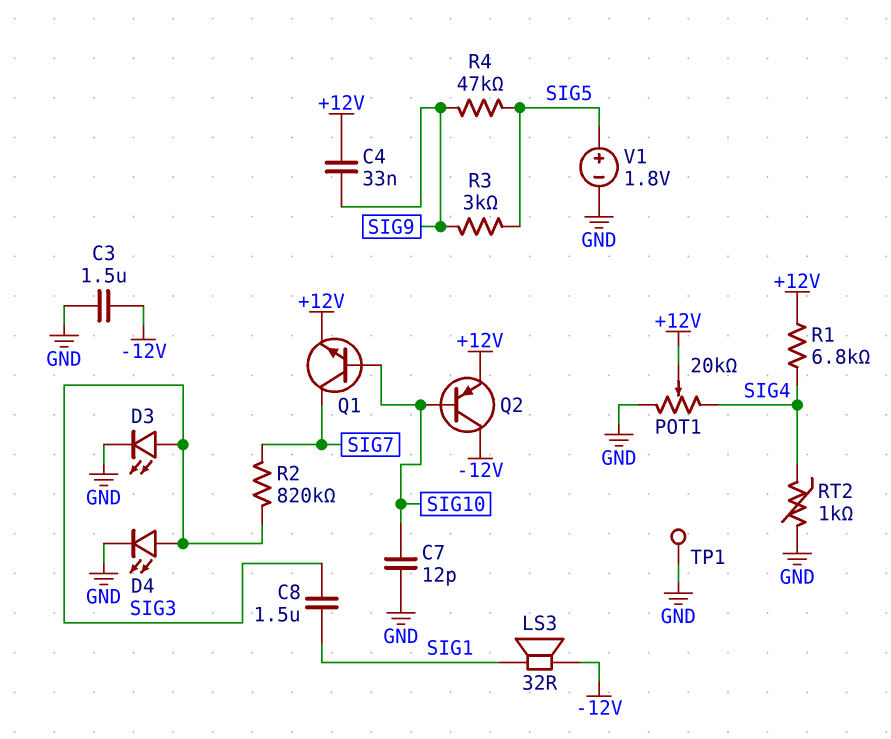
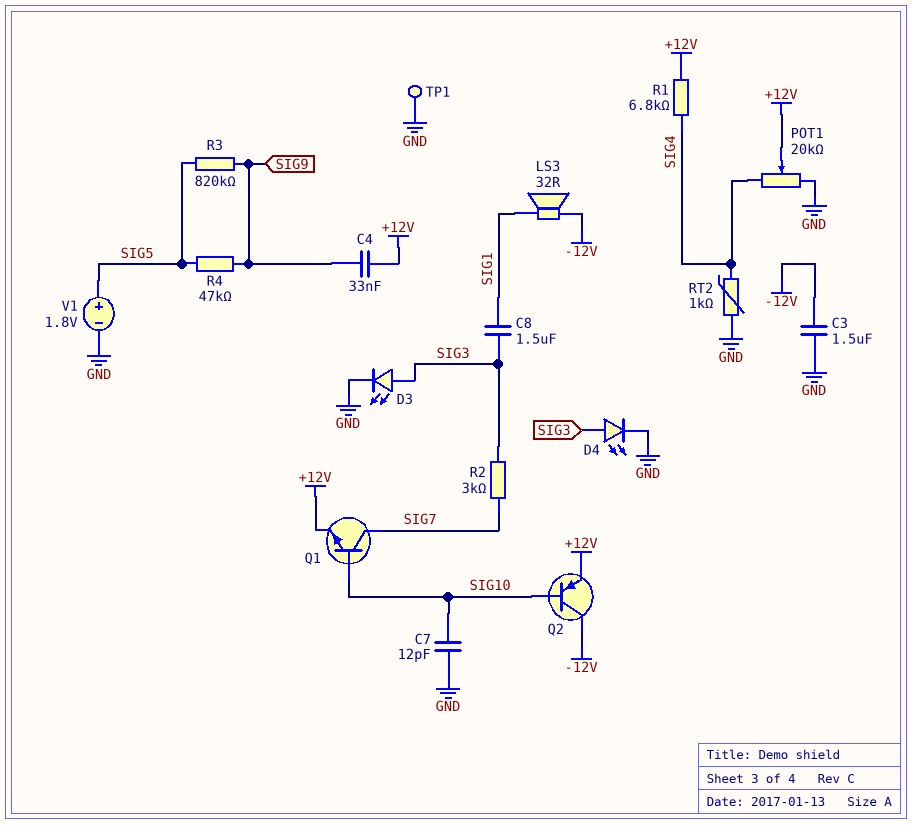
R2: 820k (SIG3, SIG7) -> 3k (SIG3, SIG7)
R3: 3k (SIG5, SIG9) -> 820k (SIG5, SIG9)

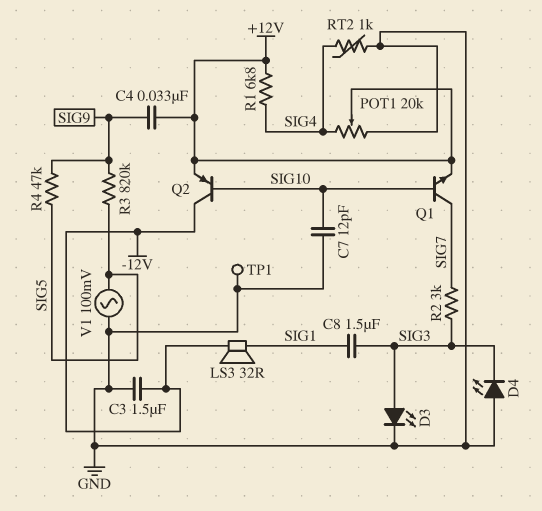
D4: LED (A SIG3, K GND) -> LED (A GND, K SIG3)
V1: 1.8V (plus SIG5, minus GND) -> AC 100mV (GND, SIG5)

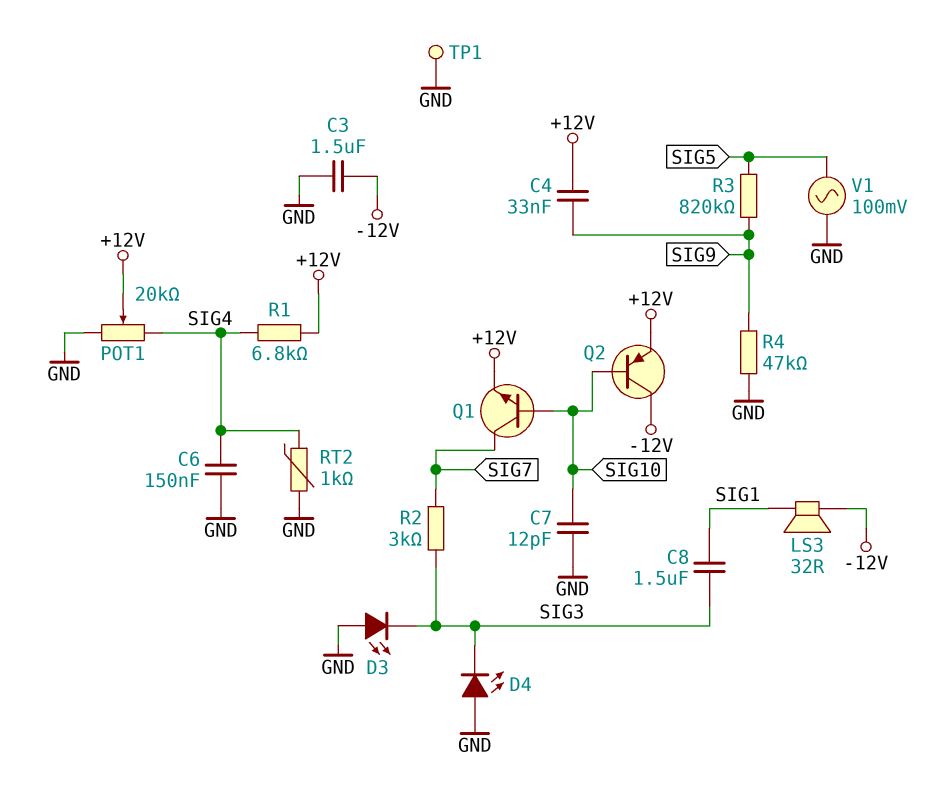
C6: none -> 150nF (GND, SIG4)
D3: LED (A SIG3, K GND) -> LED (A GND, K SIG3)
R4: 47k (SIG5, SIG9) -> 47k (GND, SIG9)

